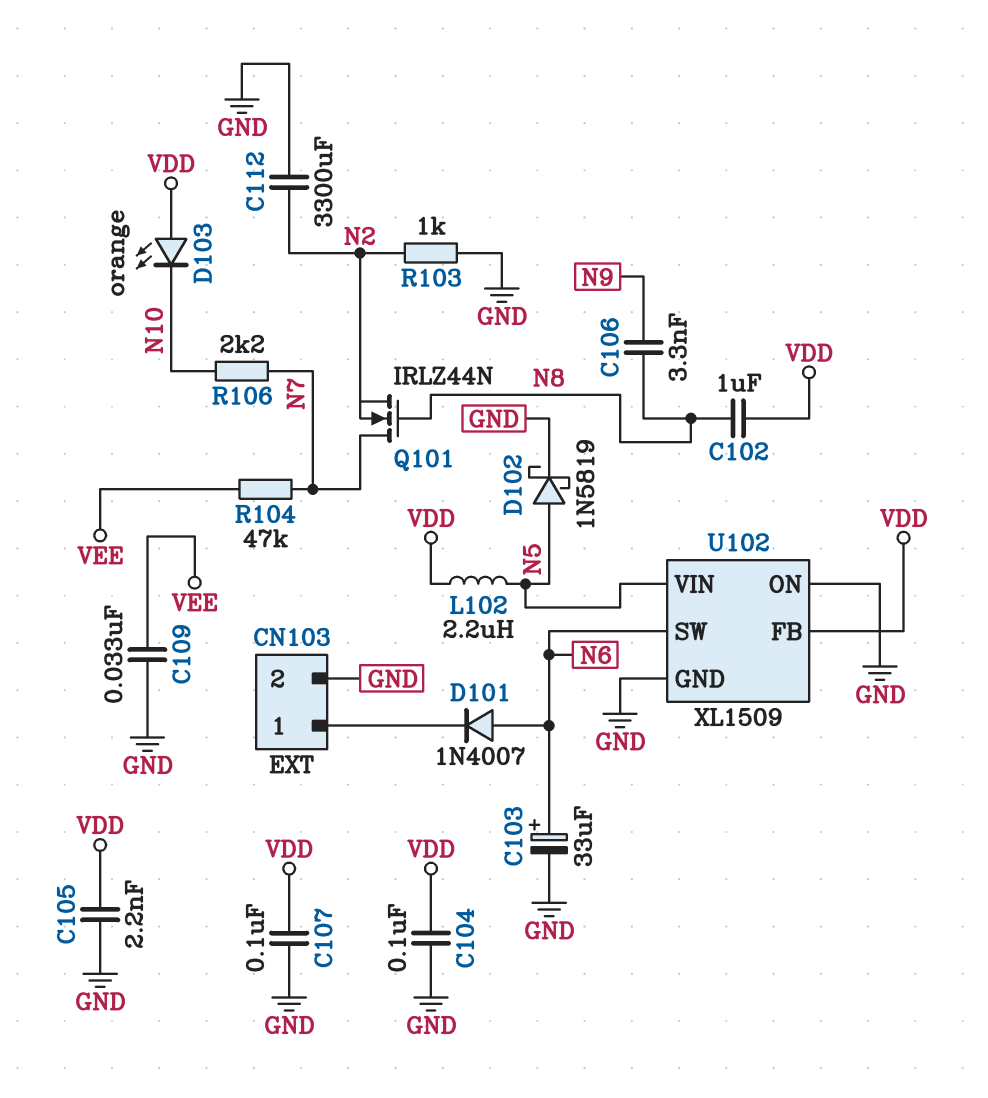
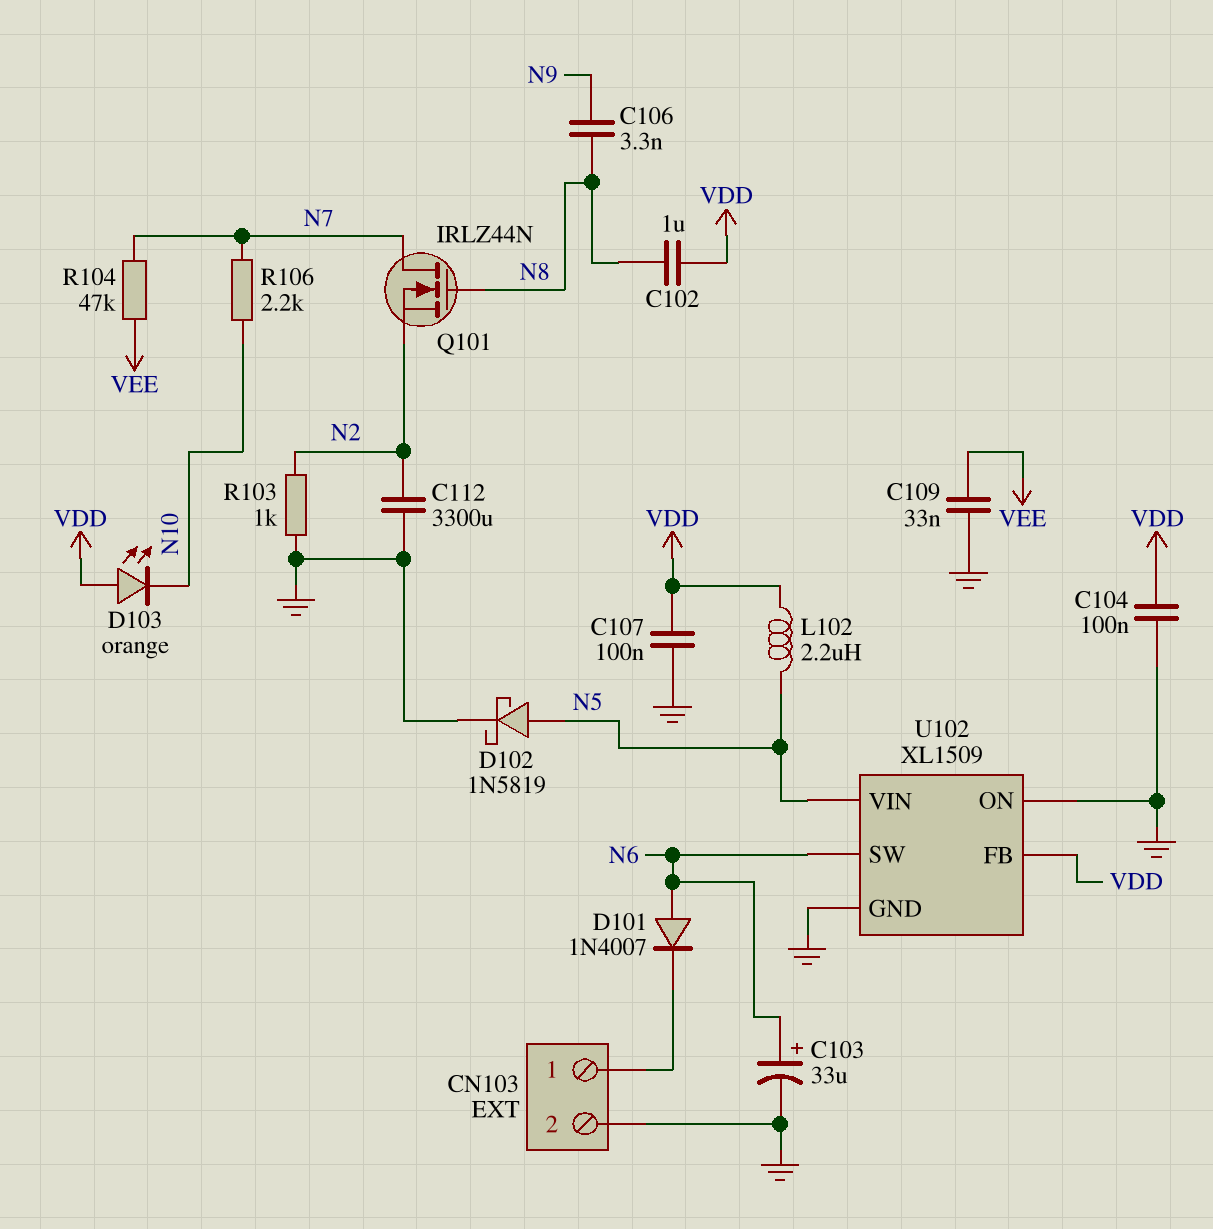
C105: 2.2nF (GND, VDD) -> none

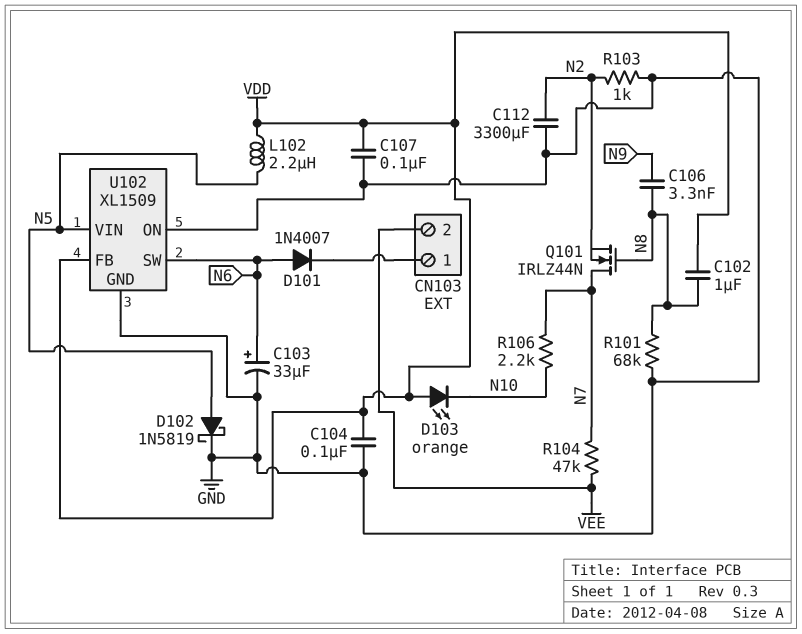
C109: 33nF (GND, VEE) -> none
CN103 pin 2: GND -> VEE
R101: none -> 68k (GND, N8)

